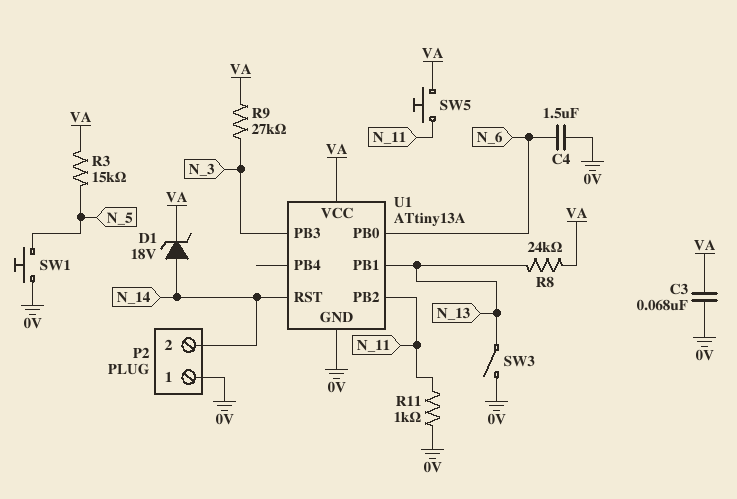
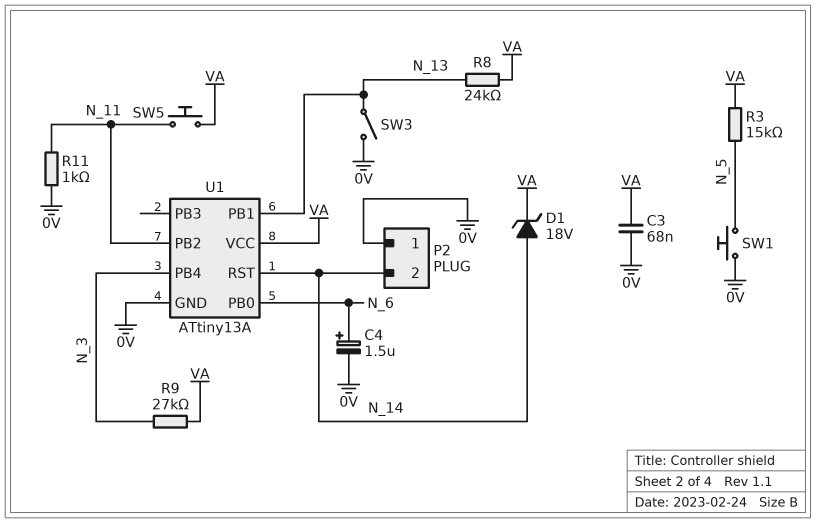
C4: 1.5uF (0V, N_6) -> 1.5uF (plus N_6, minus 0V)
U1 pin PB3: N_3 -> none
U1 pin PB4: none -> N_3

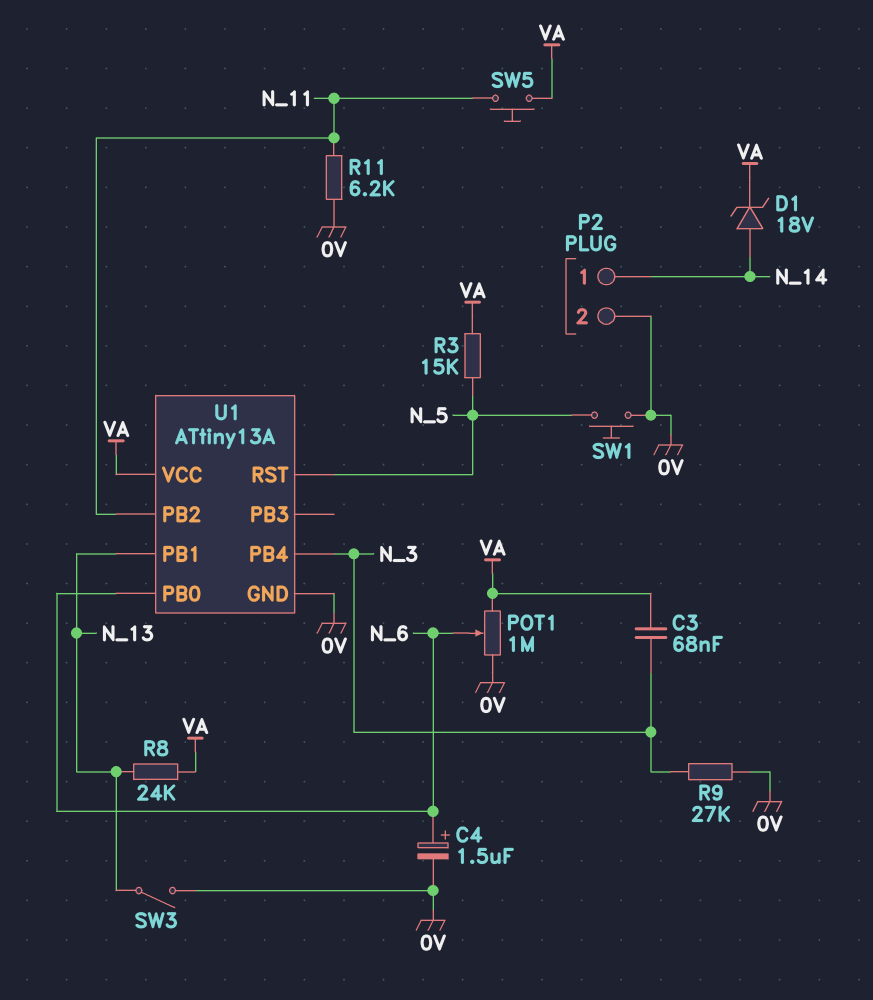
C3: 68nF (0V, VA) -> 68nF (N_3, VA)
P2 pin 1: 0V -> N_14
P2 pin 2: N_14 -> 0V
POT1: none -> 1M (0V, VA, wiper N_6)
R9: 27k (N_3, VA) -> 27k (0V, N_3)
R11: 1k (0V, N_11) -> 6.2k (0V, N_11)
U1 pin RST: N_14 -> N_5

